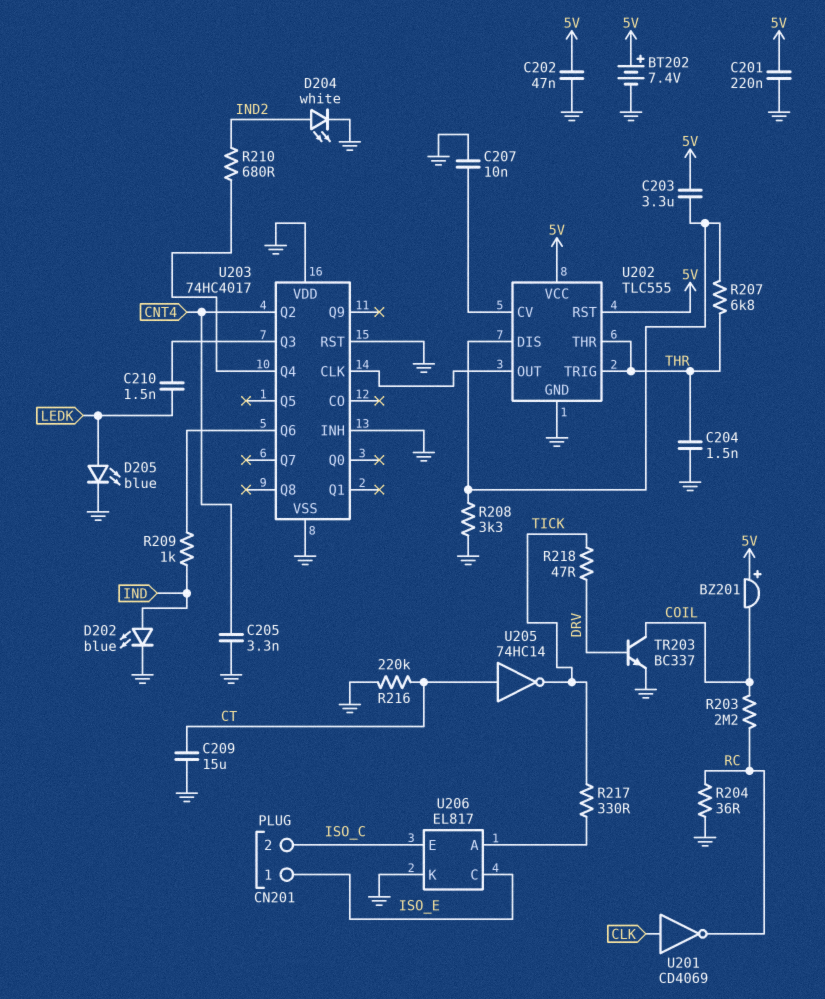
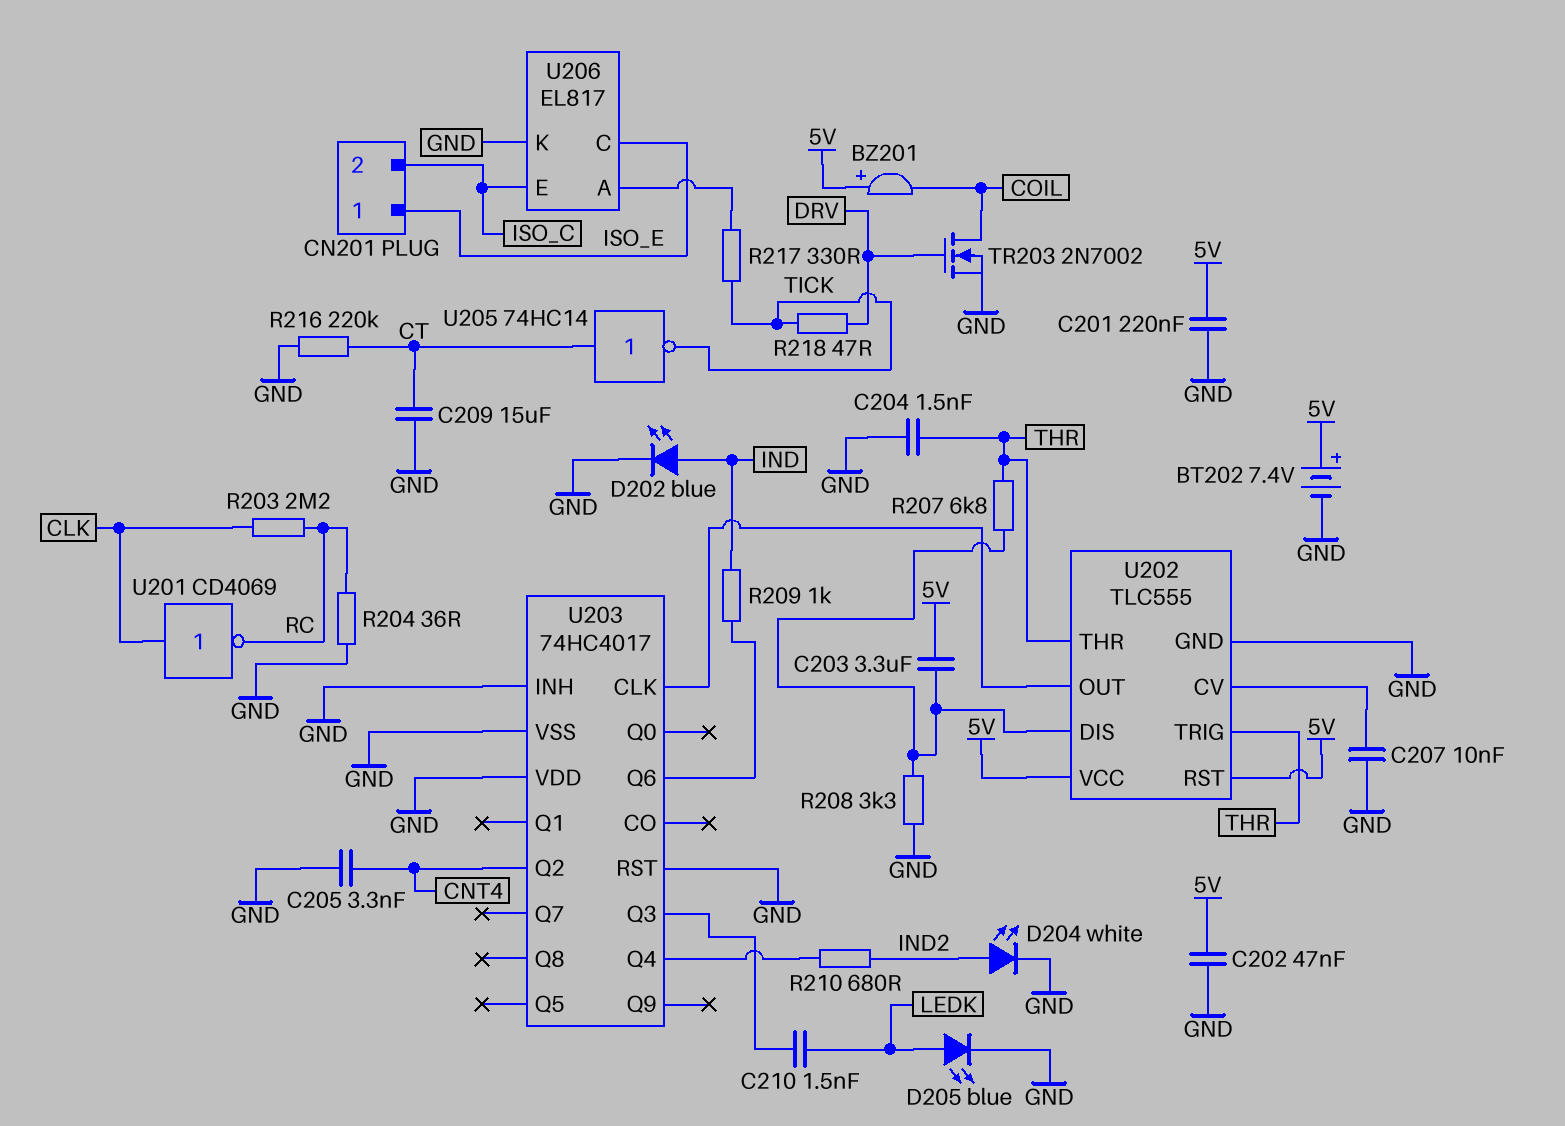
R203: 2.2M (COIL, RC) -> 2.2M (CLK, RC)
TR203: NPN BC337 (B DRV, C COIL, E GND) -> NMOS 2N7002 (G DRV, D COIL, S GND)

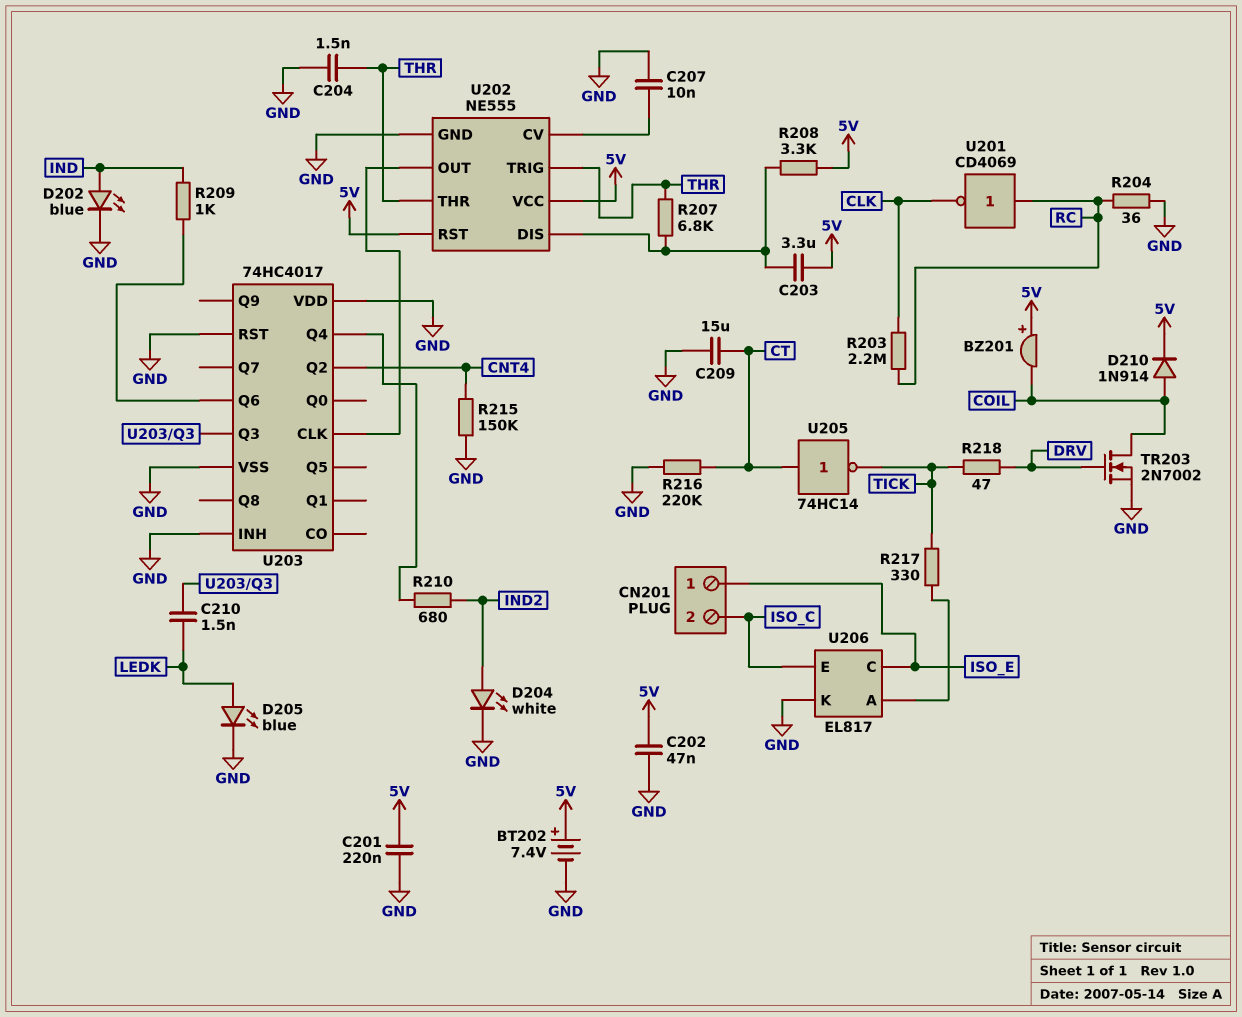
C205: 3.3nF (CNT4, GND) -> none
D210: none -> diode 1N914 (A COIL, K 5V)
R208: 3.3k (GND, U202/DIS) -> 3.3k (5V, U202/DIS)
R215: none -> 150k (CNT4, GND)
U201: NOT CD4069 (in CLK, out RC) -> NOT CD4069 (in RC, out CLK)
U202: TLC555 -> NE555

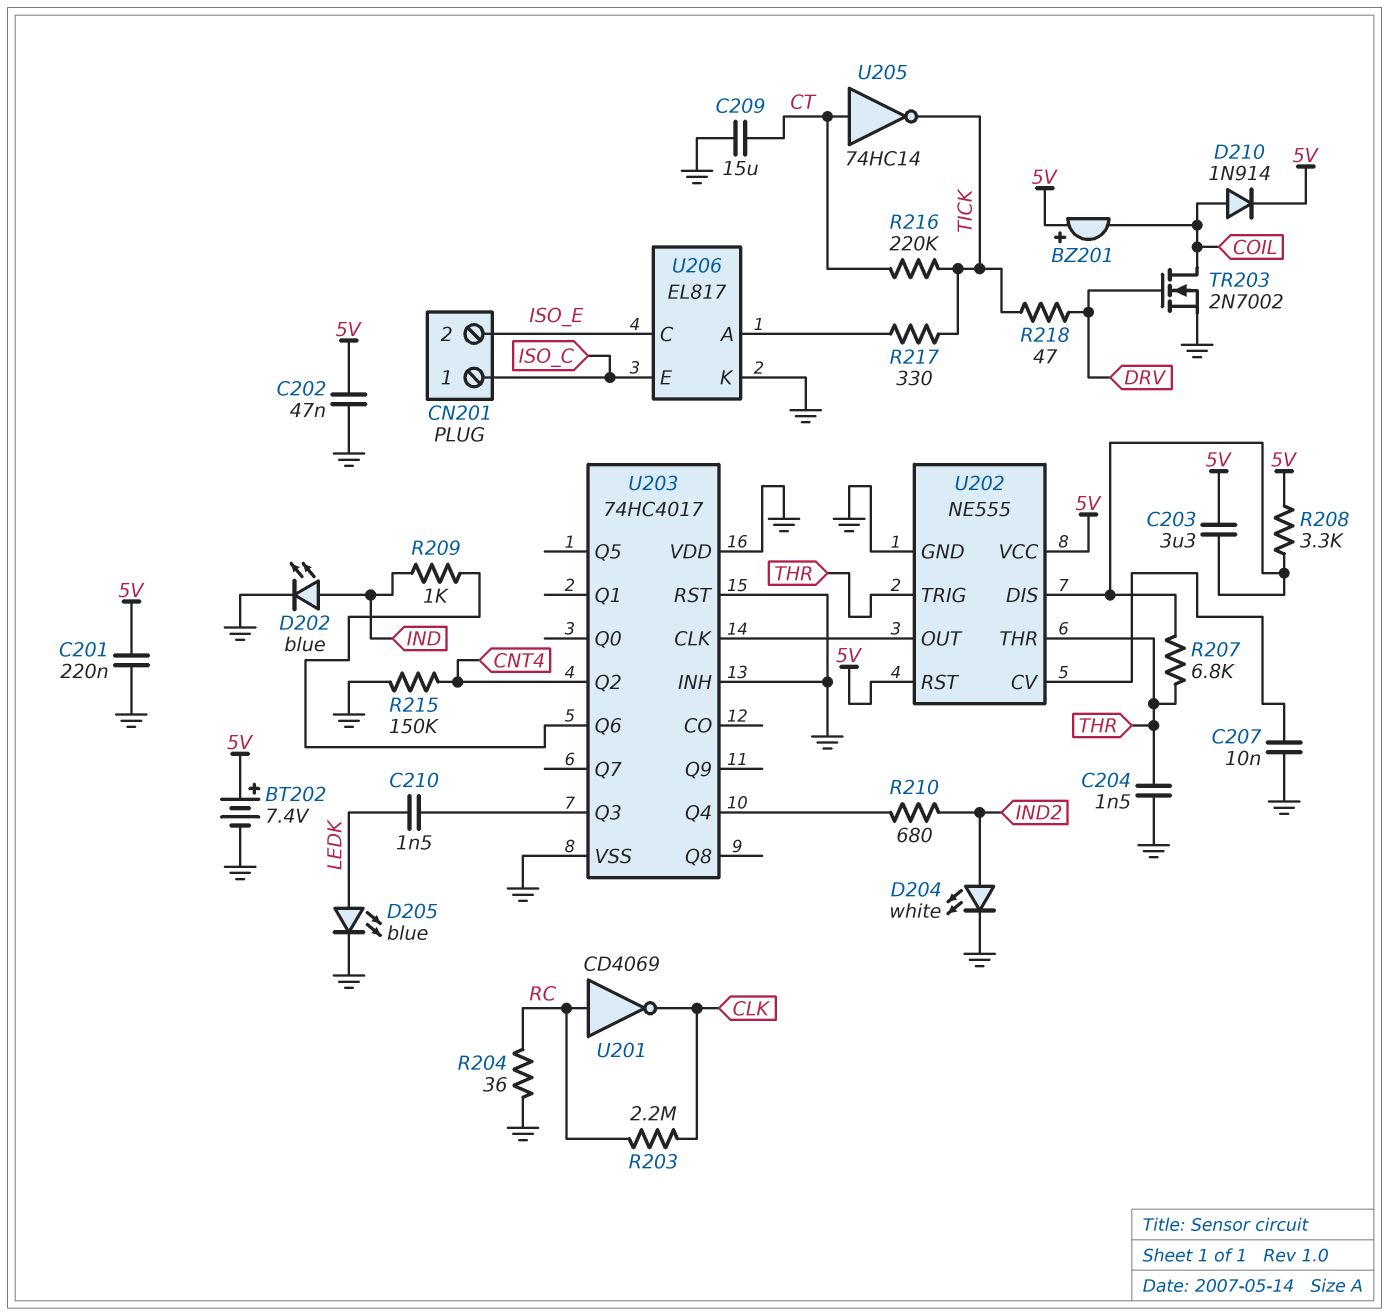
CN201 pin 1: ISO_E -> ISO_C
CN201 pin 2: ISO_C -> ISO_E
R216: 220k (CT, GND) -> 220k (CT, TICK)

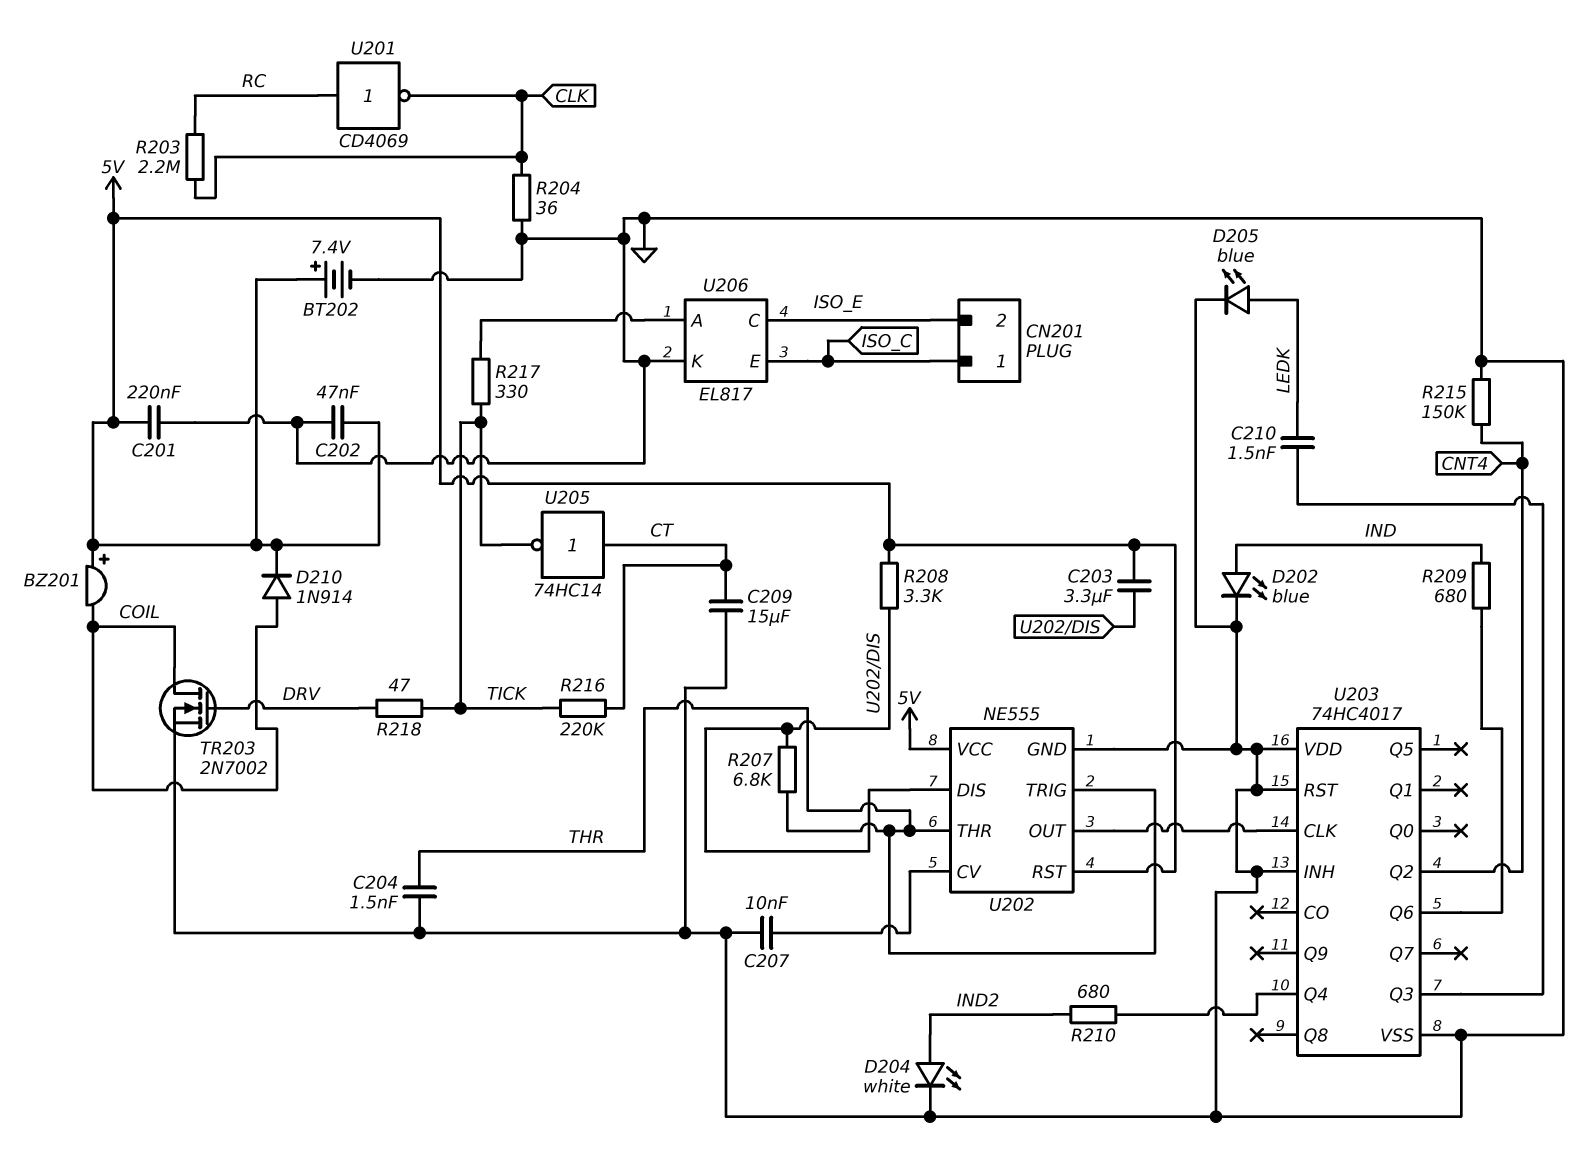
R204: 36 (GND, RC) -> 36 (CLK, GND)
R209: 1k (IND, U203/Q6) -> 680 (IND, U203/Q6)

